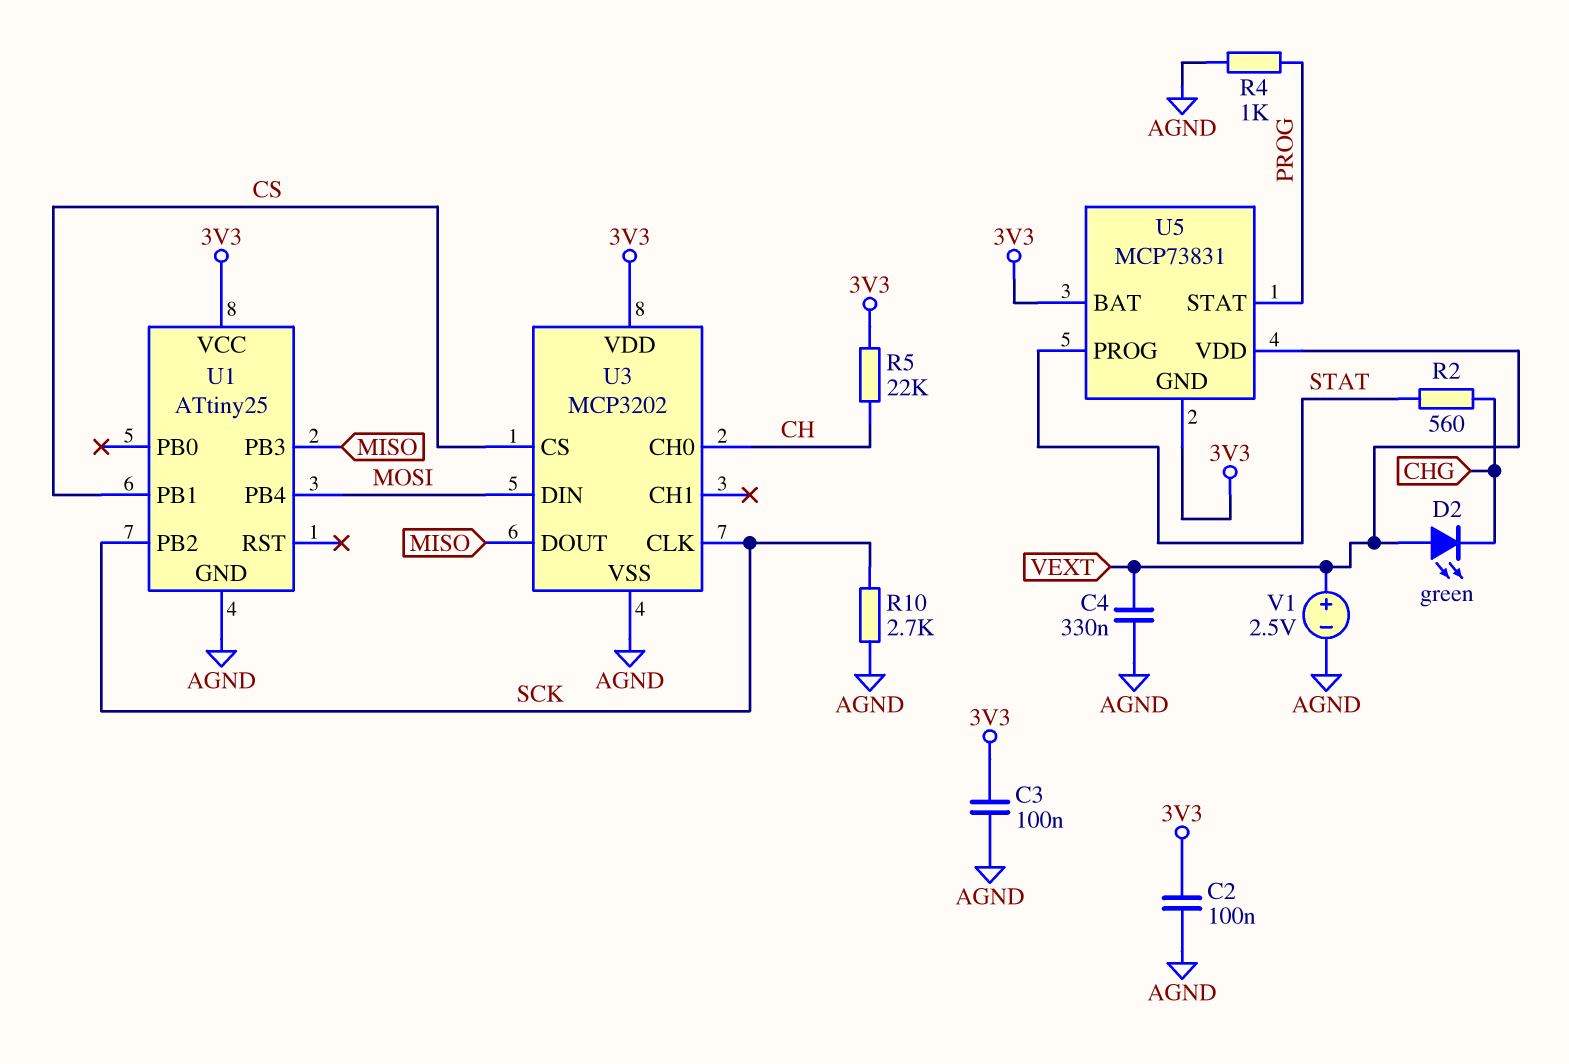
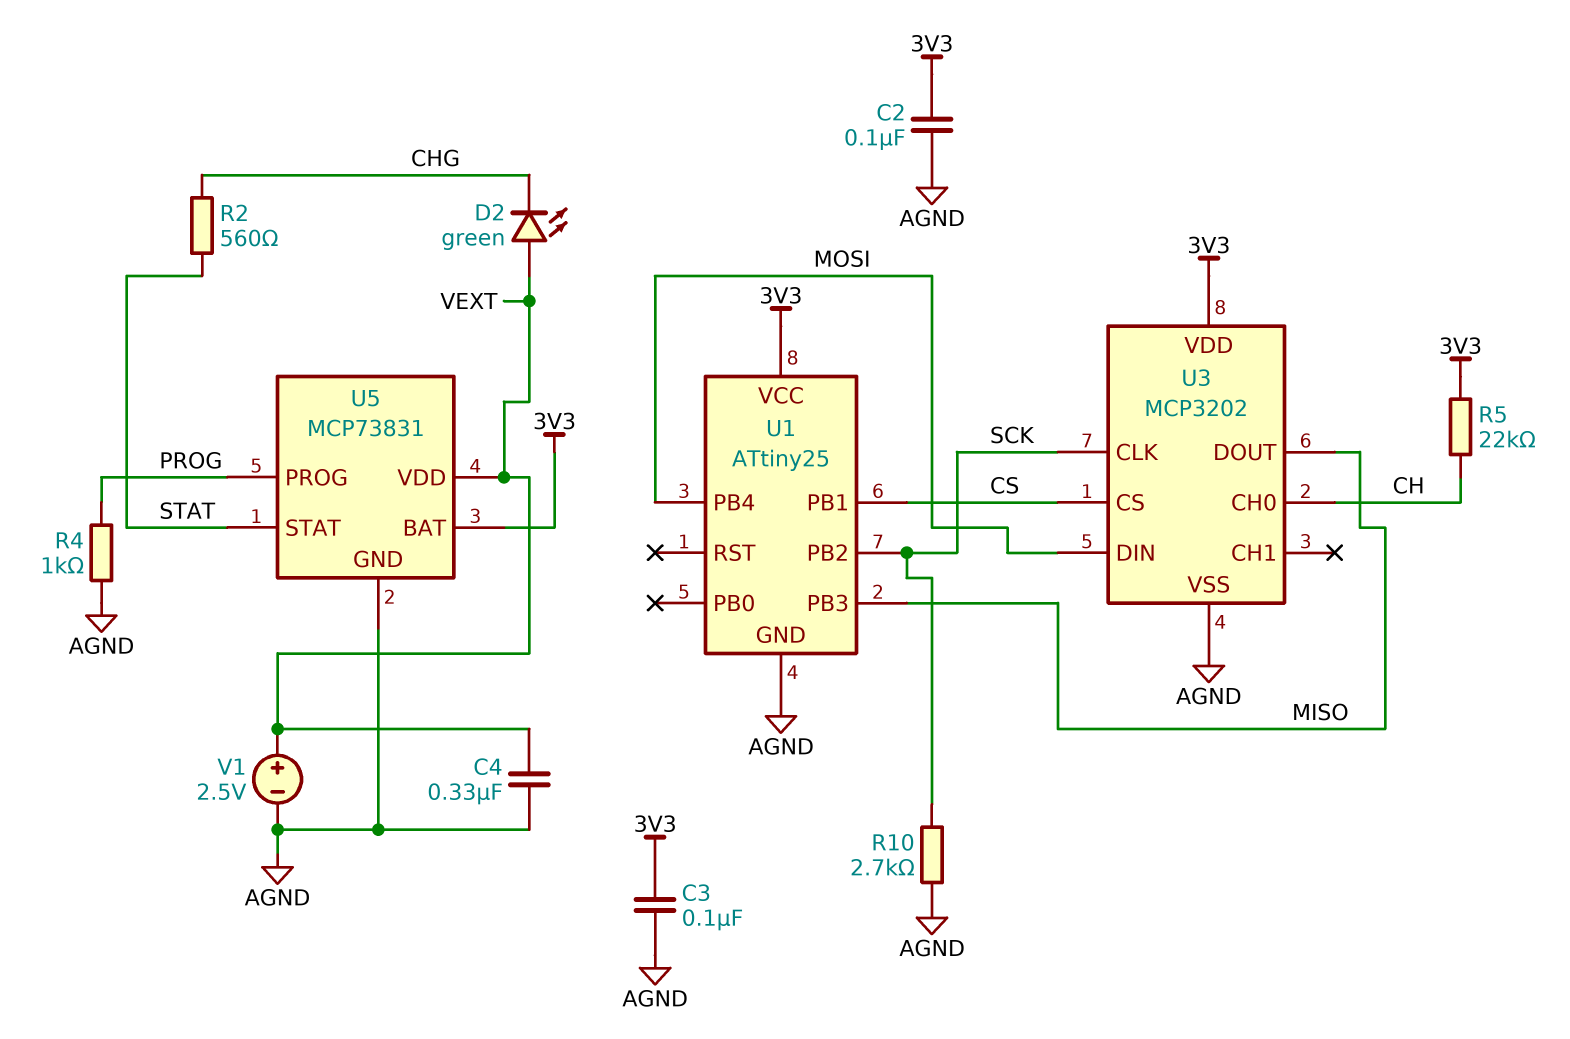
U5 pin GND: 3V3 -> AGND
U5 pin PROG: STAT -> PROG
U5 pin STAT: PROG -> STAT

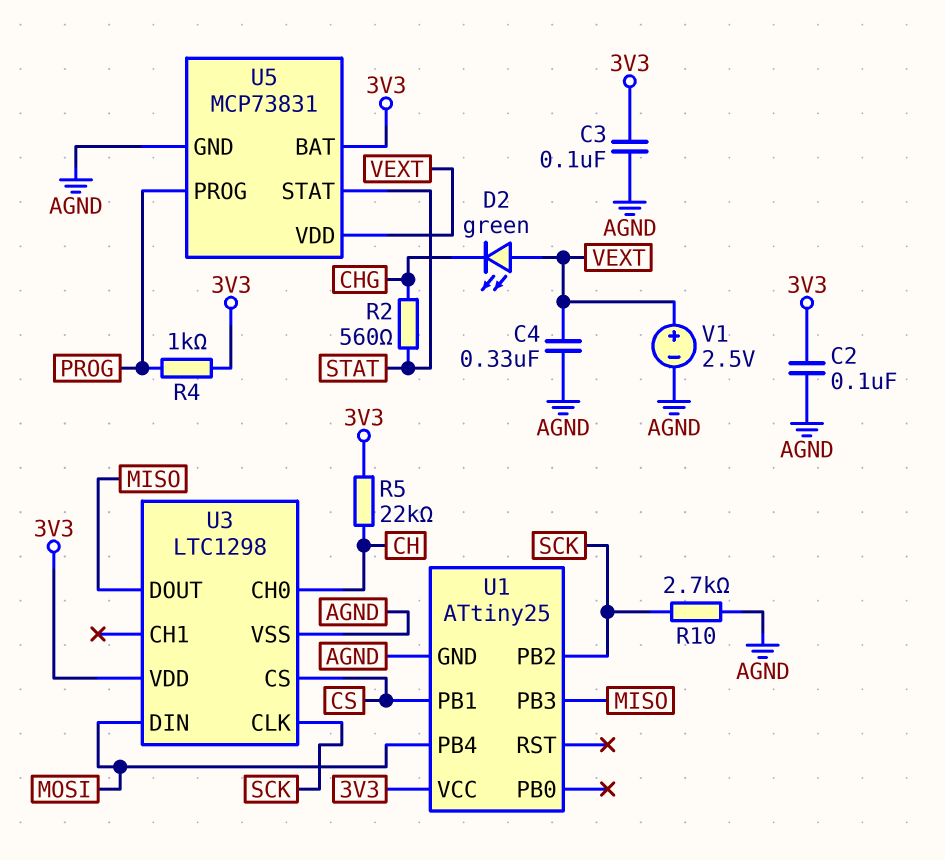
R4: 1k (AGND, PROG) -> 1k (3V3, PROG)
U3: MCP3202 -> LTC1298

